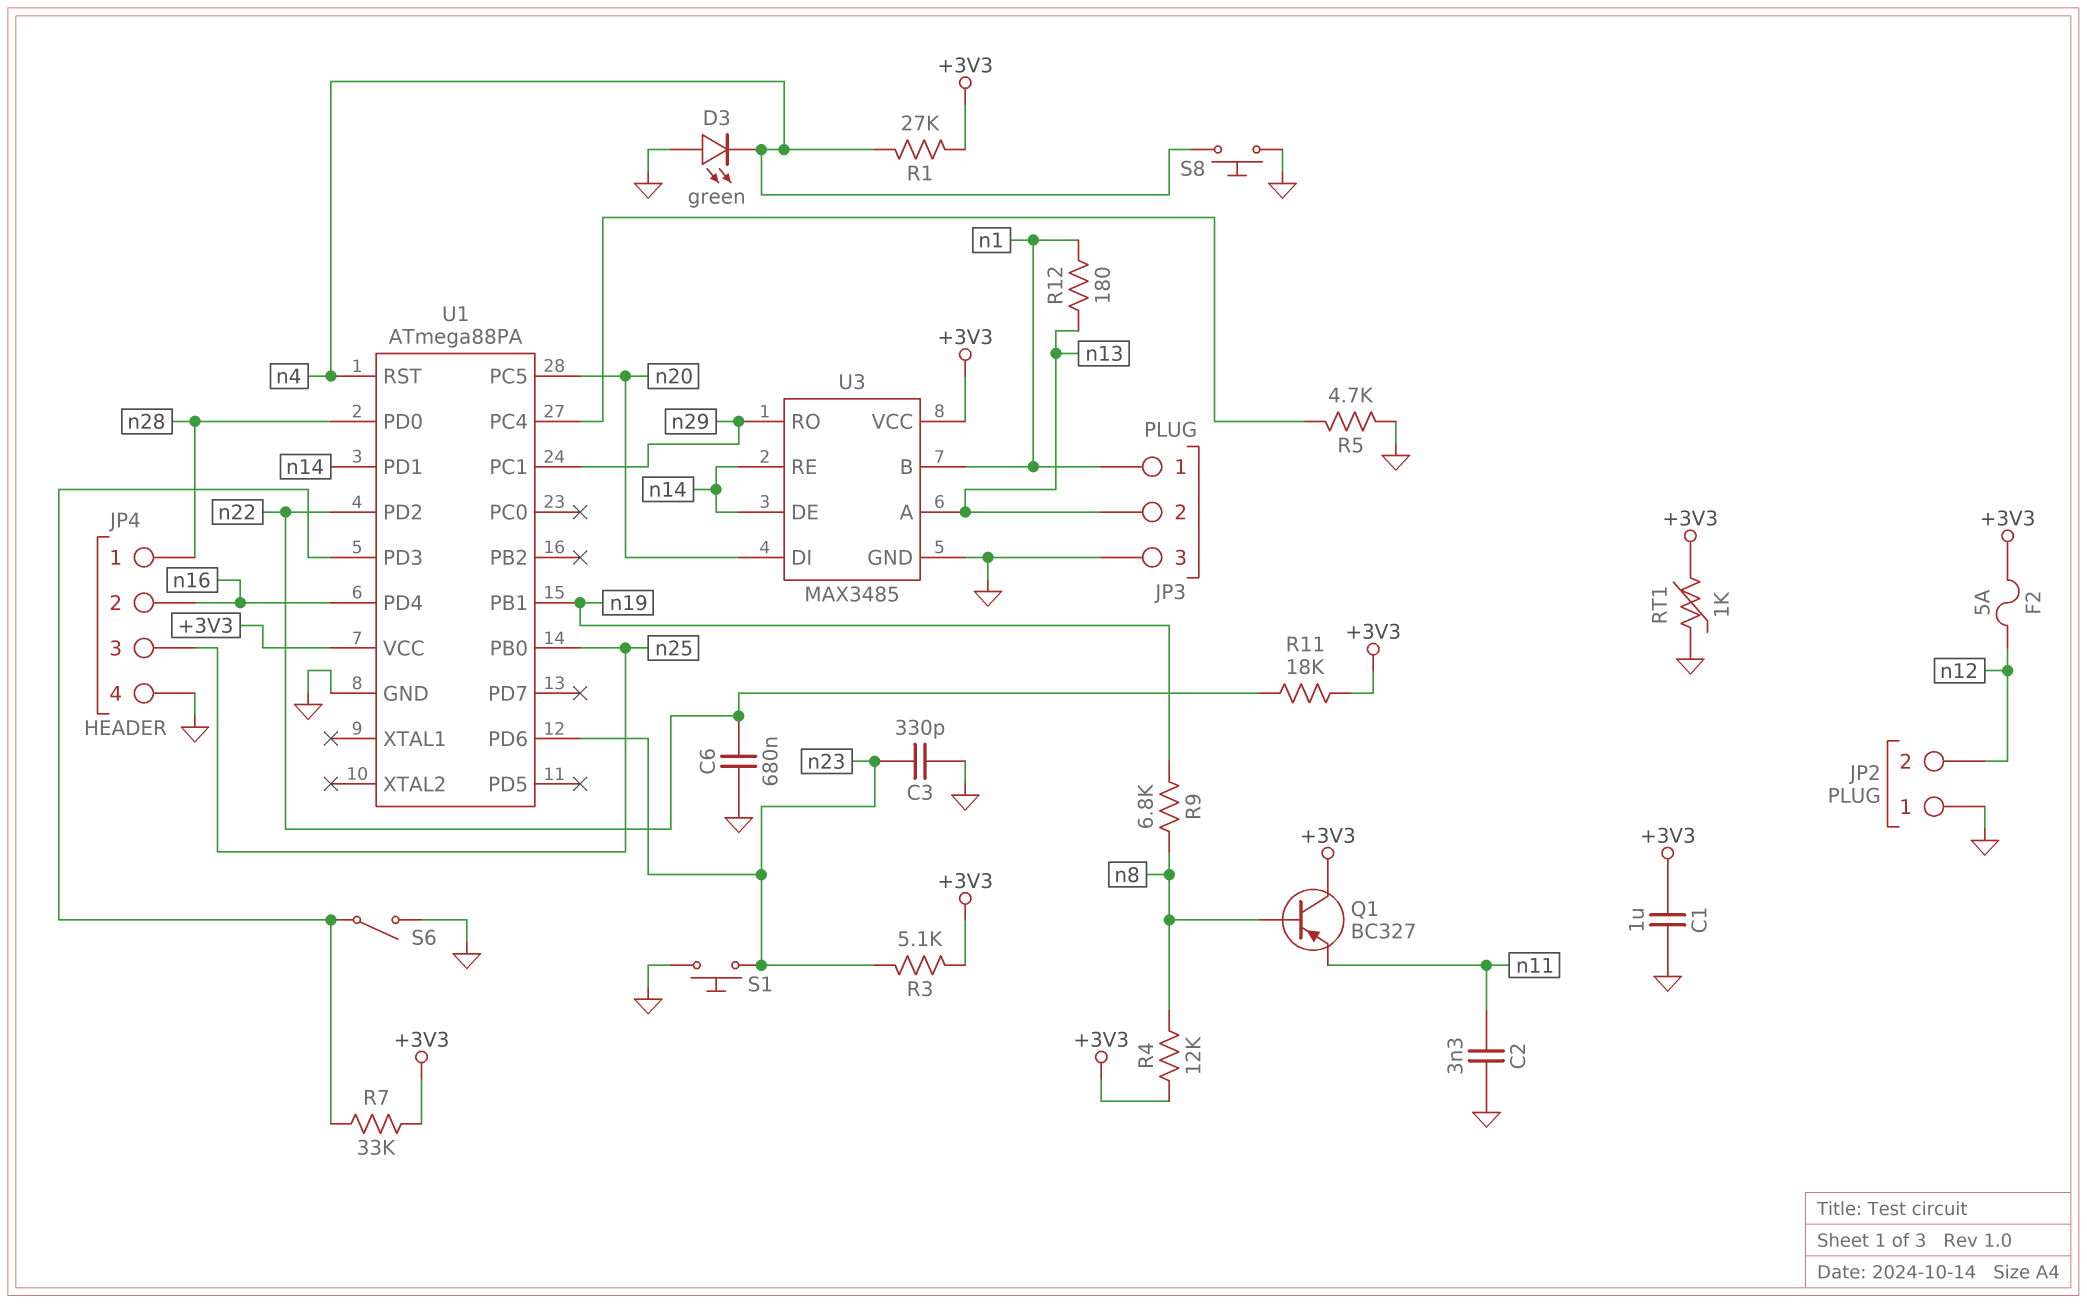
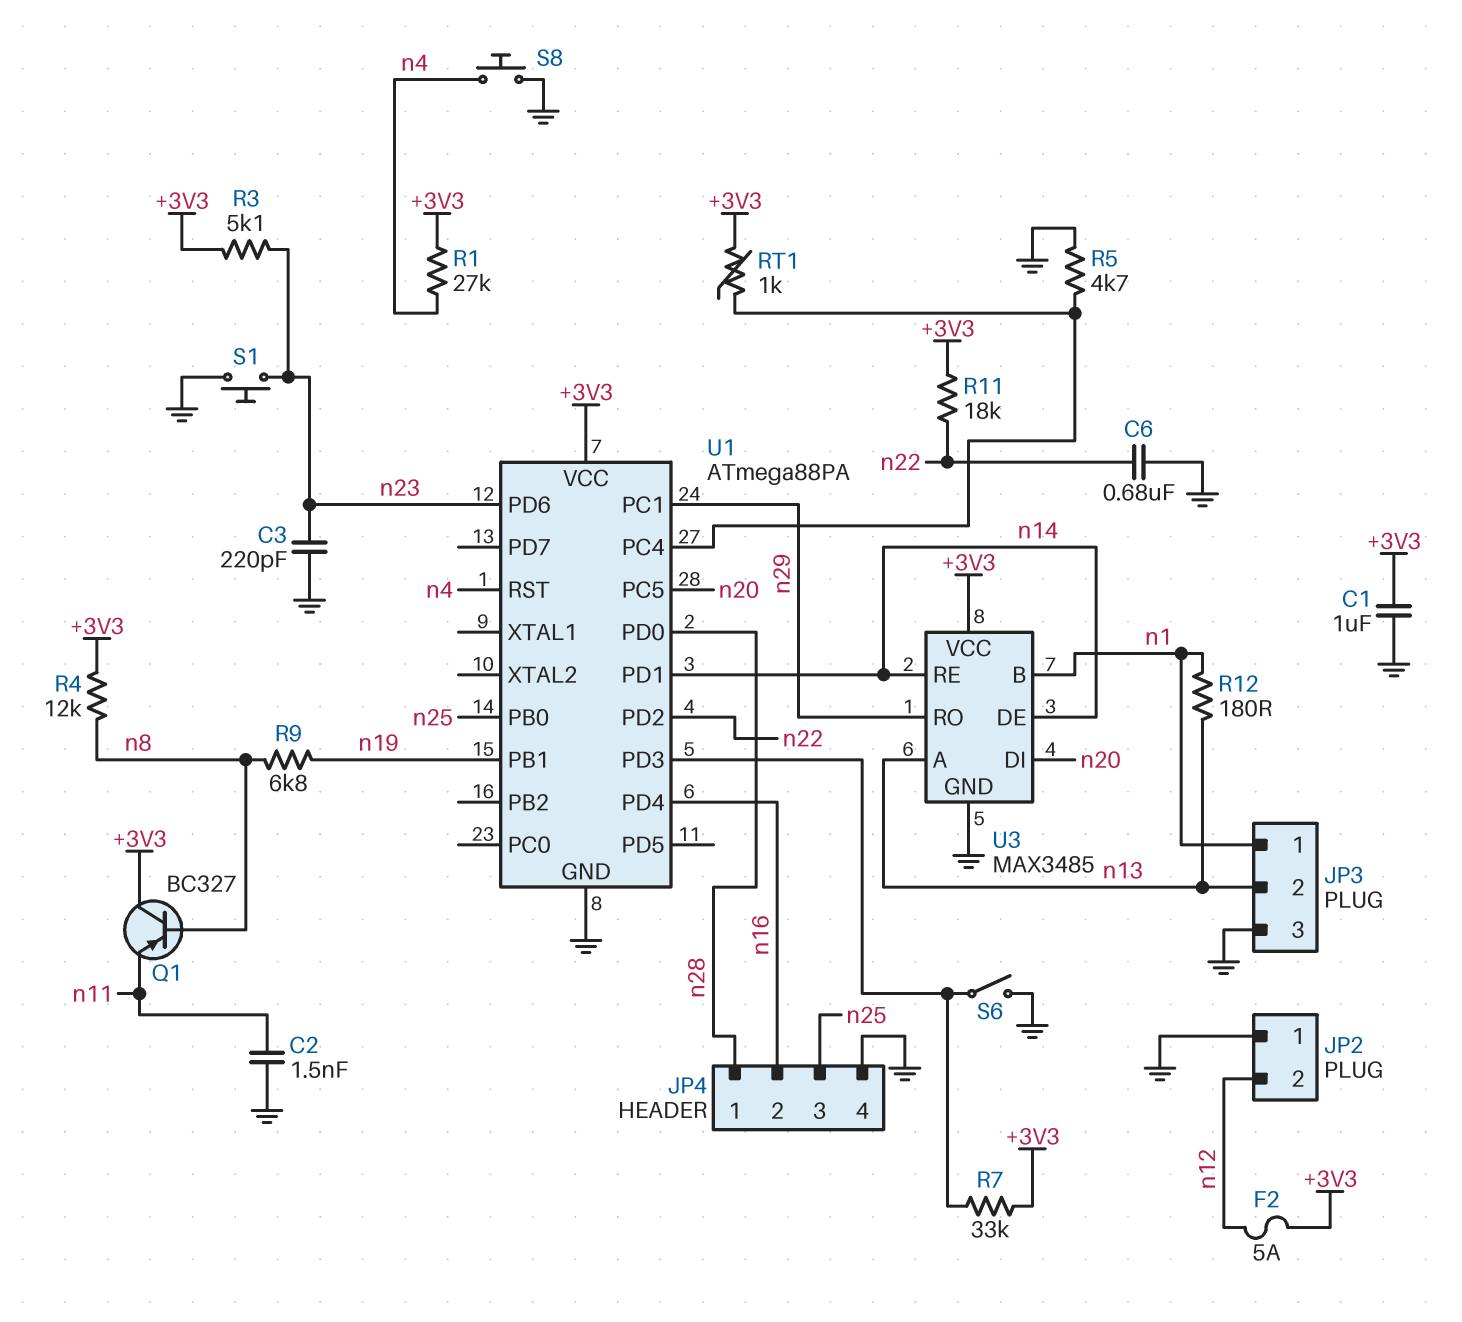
C2: 3.3nF (GND, n11) -> 1.5nF (GND, n11)
C3: 330pF (GND, n23) -> 220pF (GND, n23)
D3: LED green (A GND, K n4) -> none
RT1: 1k (+3V3, GND) -> 1k (+3V3, U1/PC4)

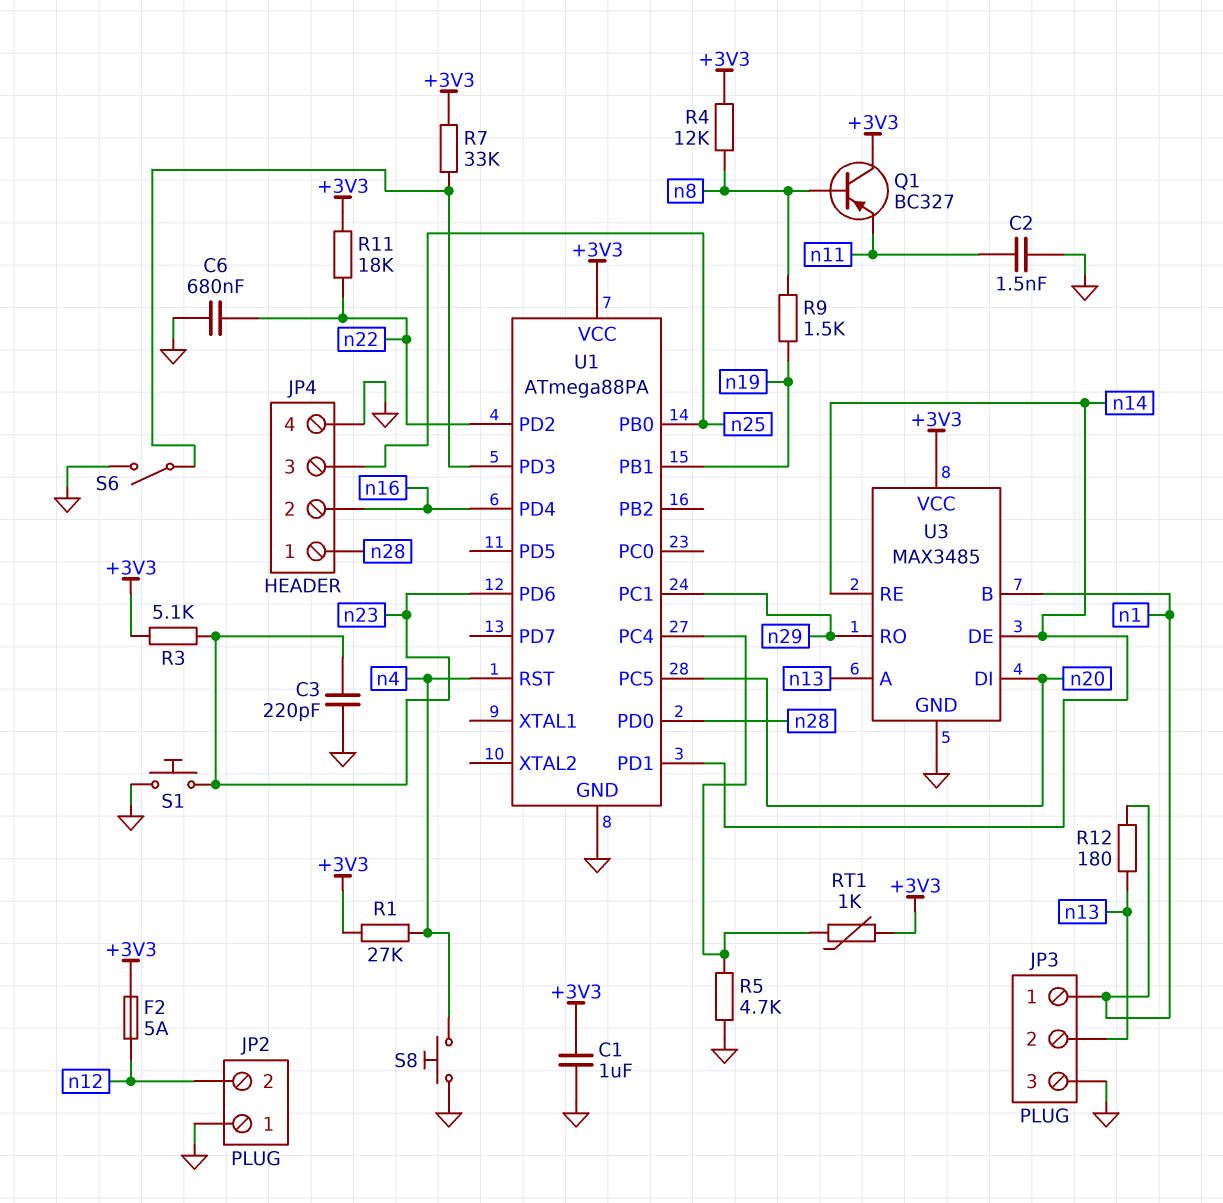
R9: 6.8k (n8, n19) -> 1.5k (n8, n19)

